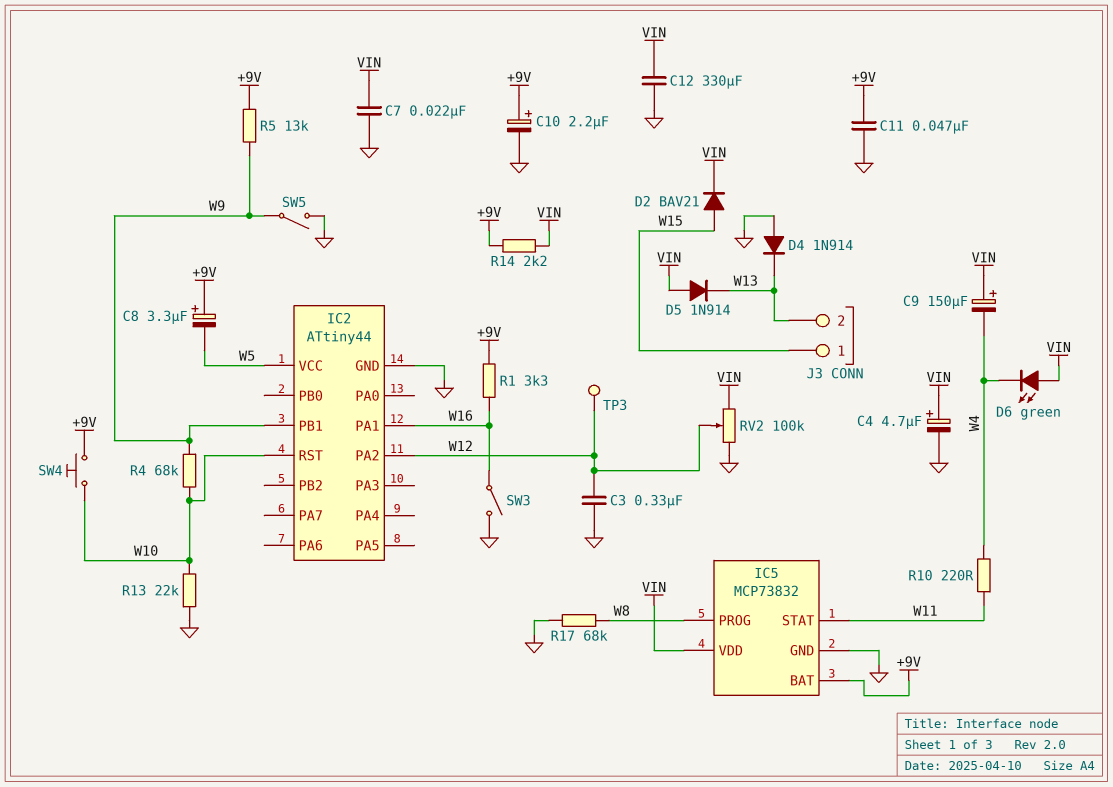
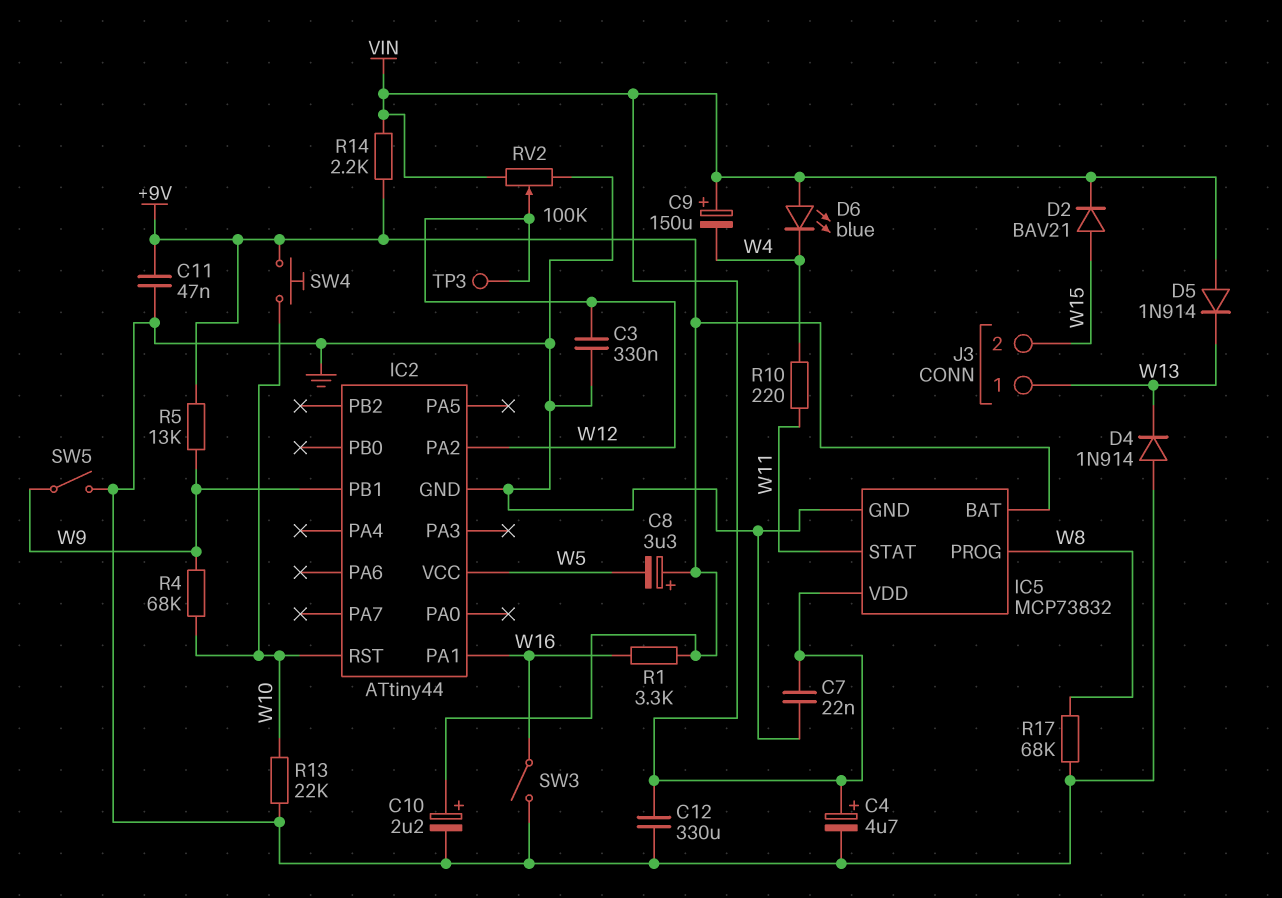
D6: LED green (A VIN, K W4) -> LED blue (A VIN, K W4)
J3 pin 1: W15 -> W13
J3 pin 2: W13 -> W15

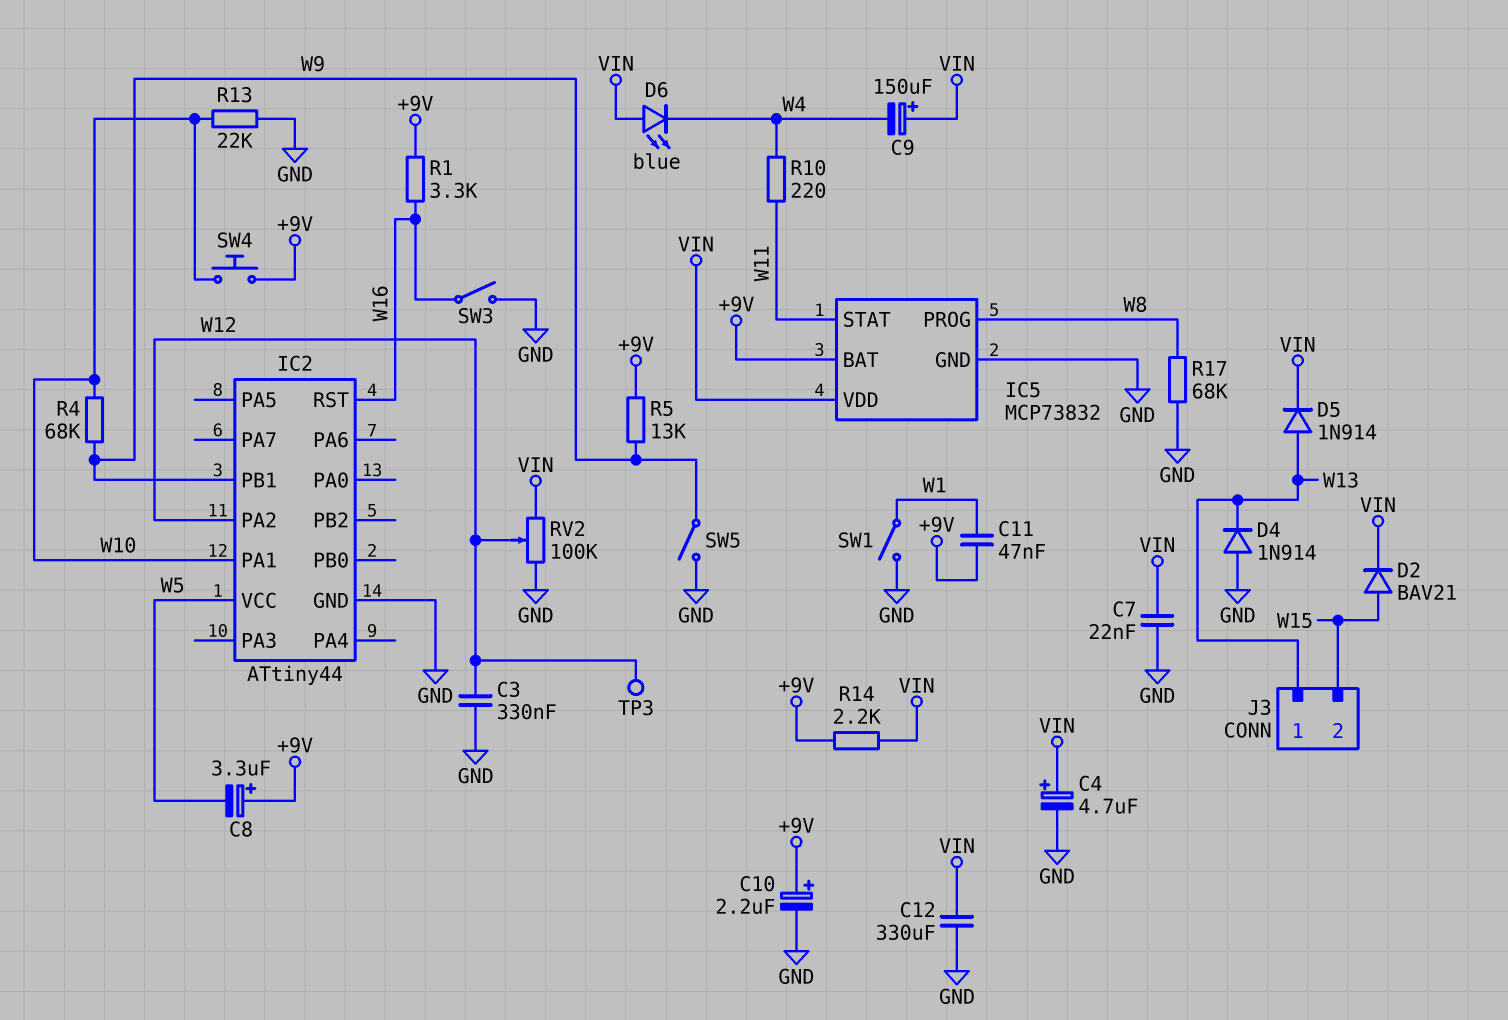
C11: 47nF (+9V, GND) -> 47nF (+9V, W1)
D5: diode 1N914 (A VIN, K W13) -> diode 1N914 (A W13, K VIN)
IC2 pin PA1: W16 -> W10
IC2 pin RST: W10 -> W16
SW1: none -> switch (GND, W1)

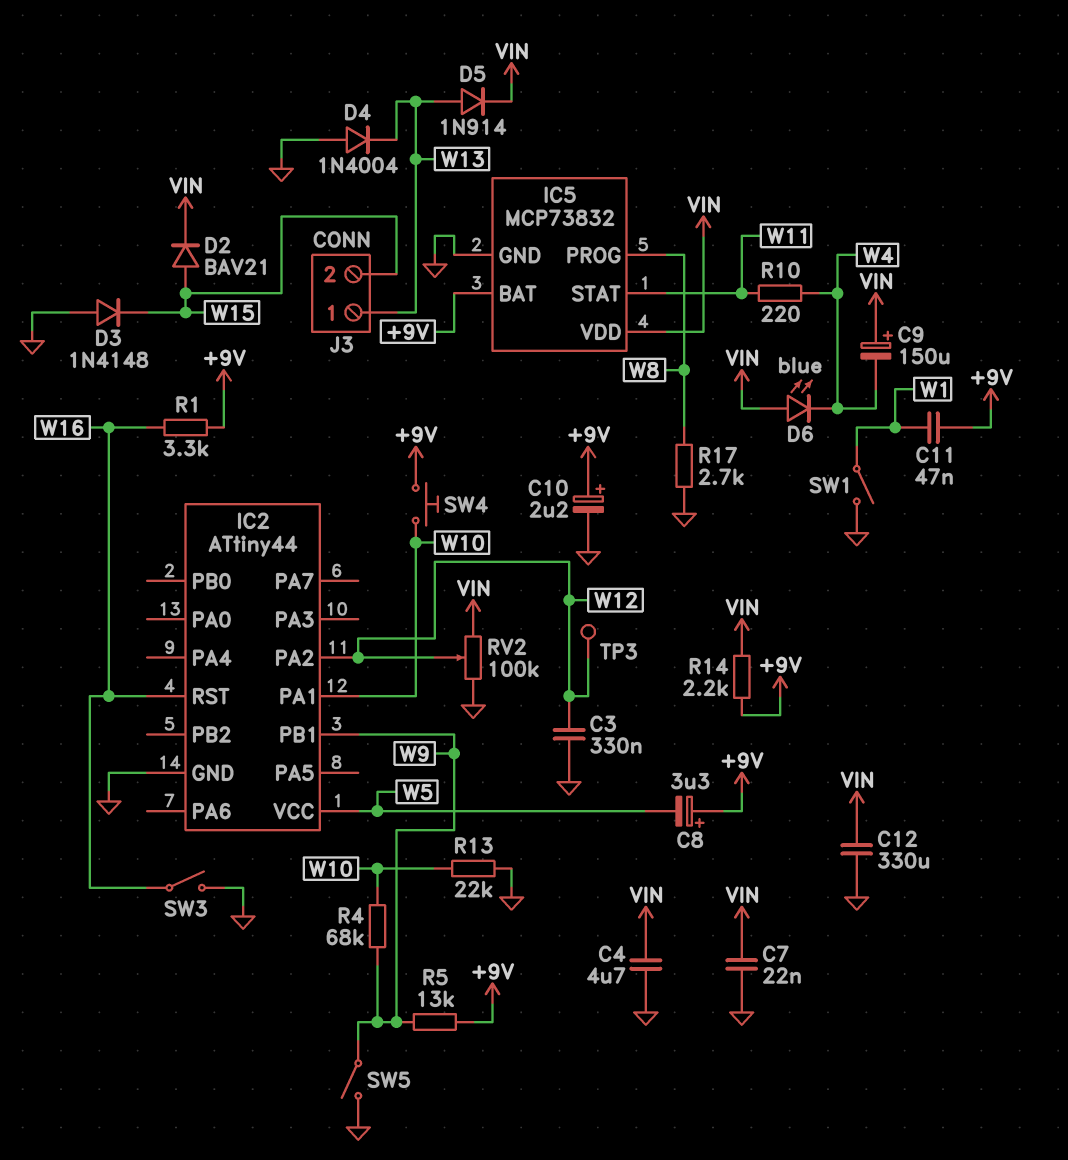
C4: 4.7uF (plus VIN, minus GND) -> 4.7uF (GND, VIN)
D3: none -> diode 1N4148 (A GND, K W15)
D4: diode 1N914 (A GND, K W13) -> diode 1N4004 (A GND, K W13)
R17: 68k (GND, W8) -> 2.7k (GND, W8)

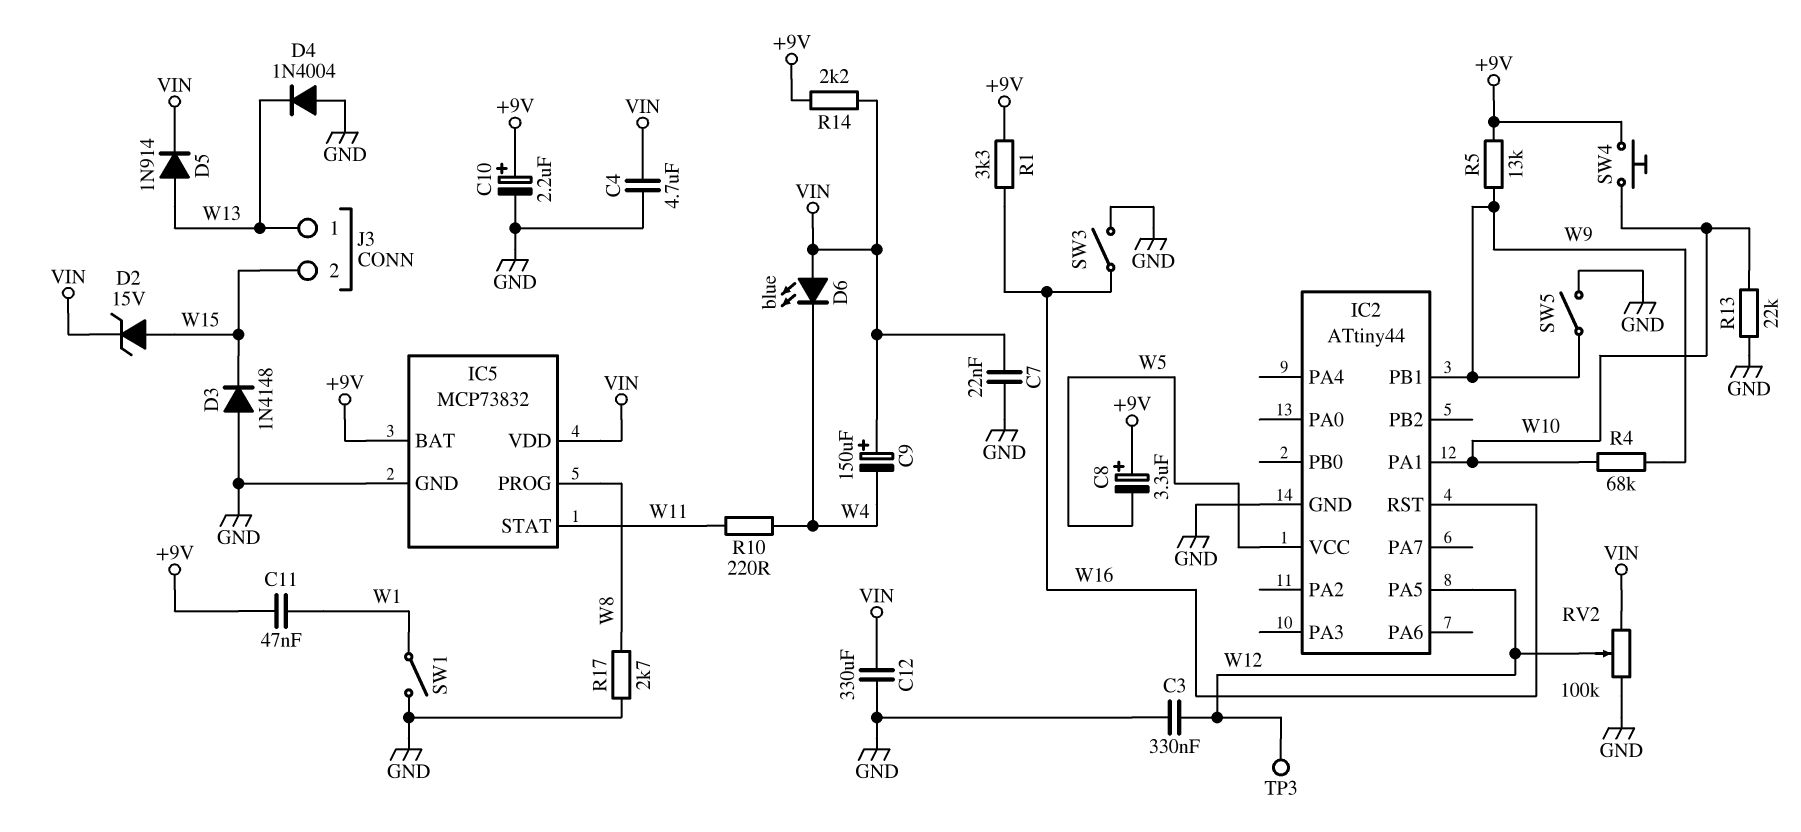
D2: diode BAV21 (A W15, K VIN) -> zener 15V (A W15, K VIN)
IC2 pin PA2: W12 -> none
IC2 pin PA5: none -> W12

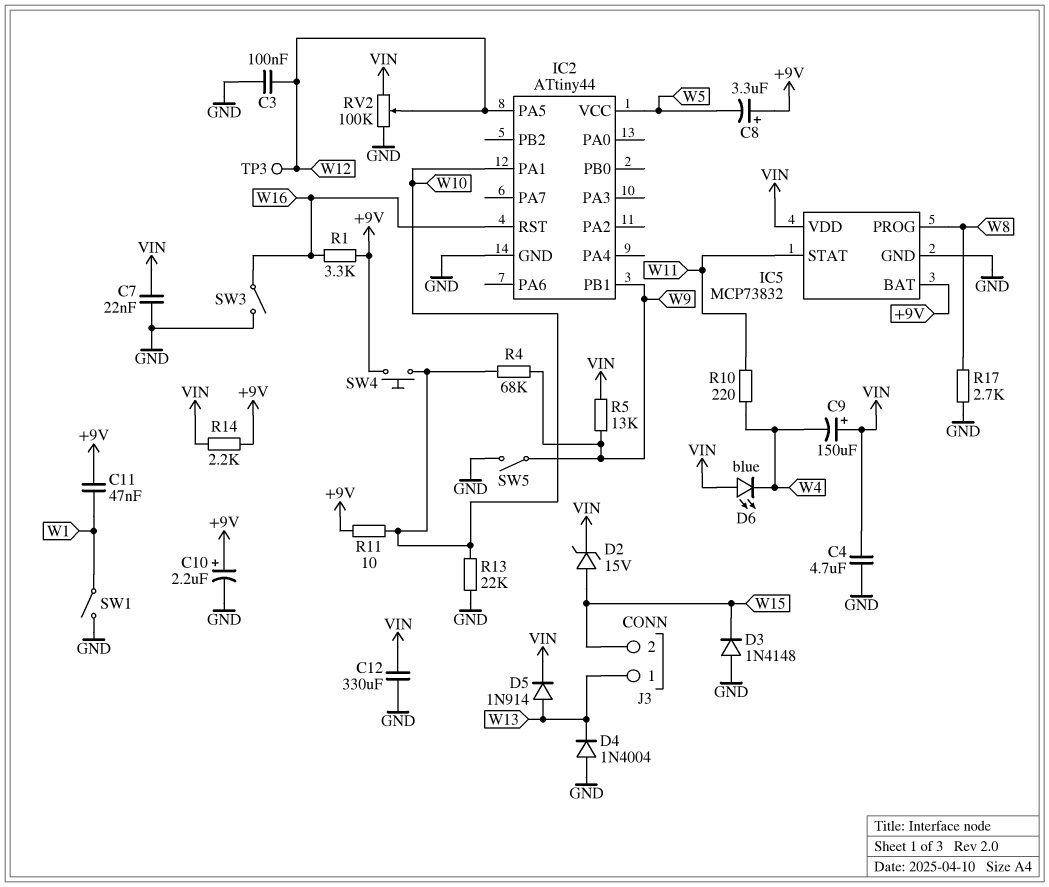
C3: 330nF (GND, W12) -> 100nF (GND, W12)
R5: 13k (+9V, W9) -> 13k (VIN, W9)
R11: none -> 10 (+9V, W10)

